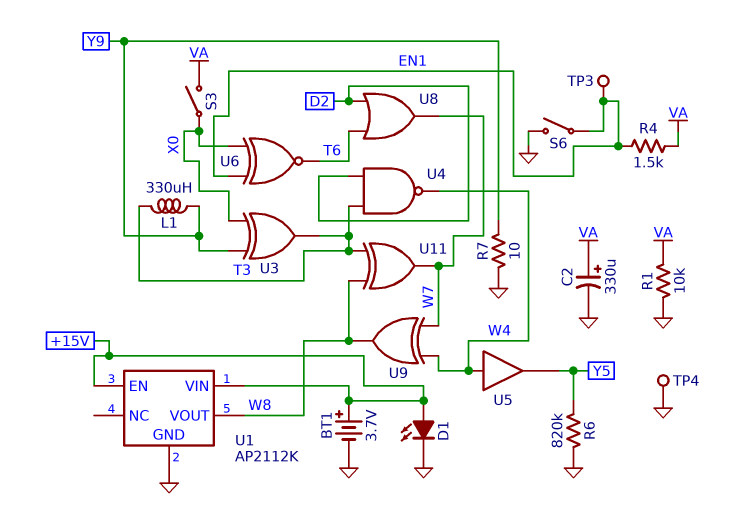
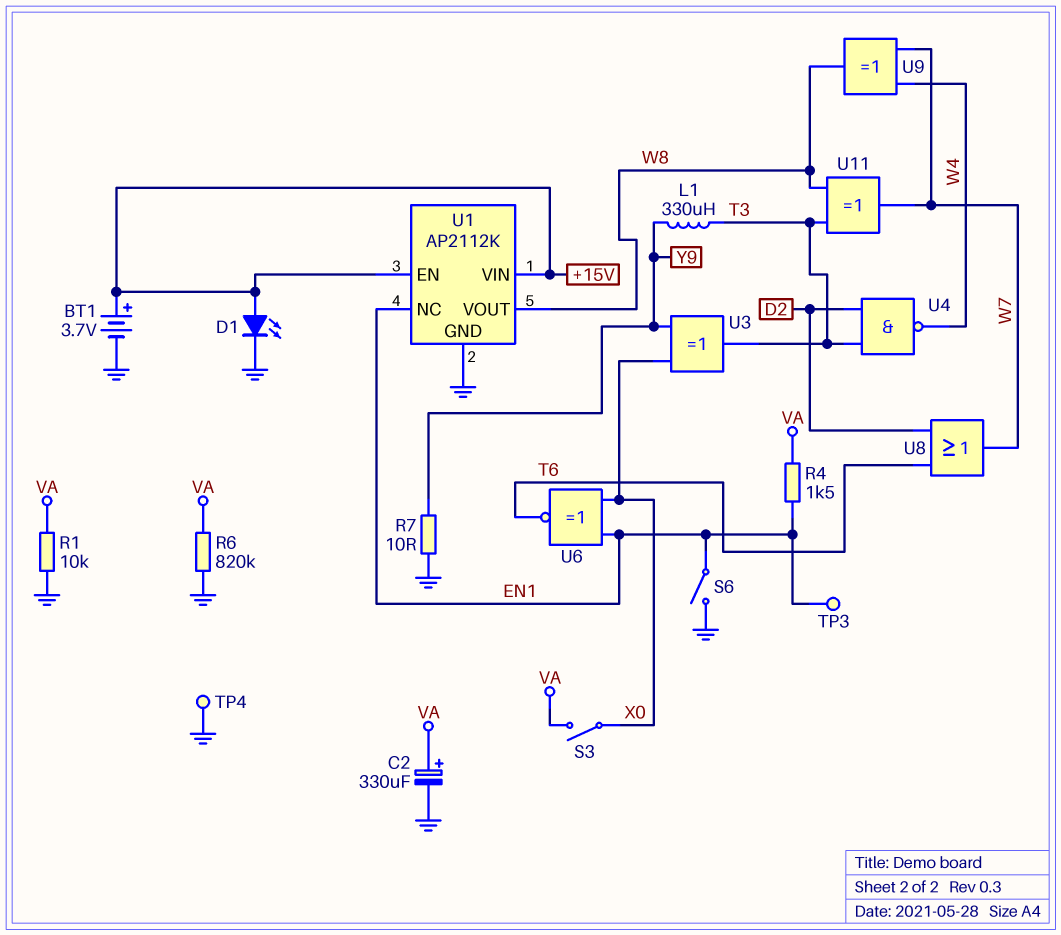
R6: 820k (GND, Y5) -> 820k (GND, VA)
U1 pin NC: none -> EN1
U5: buffer (in W4, out Y5) -> none

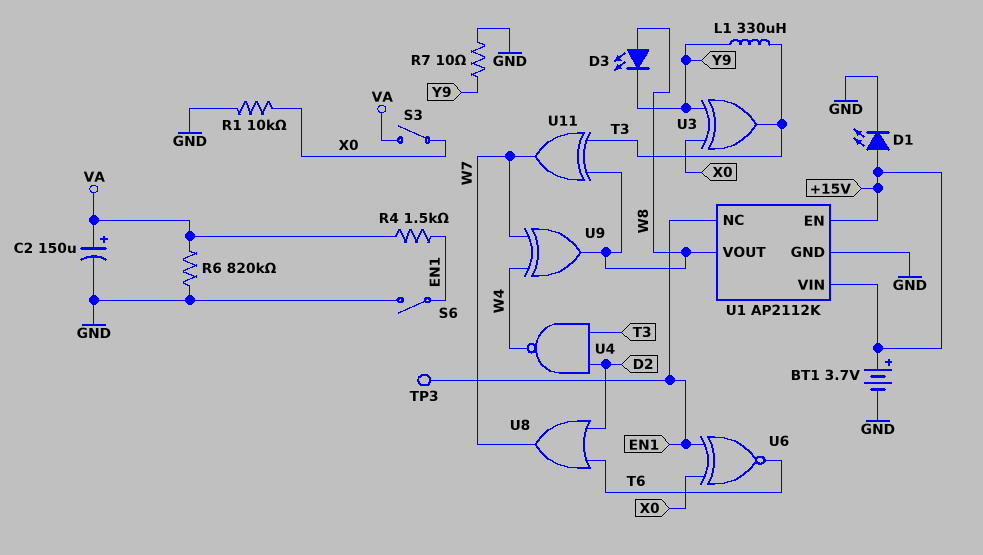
C2: 330uF (plus VA, minus GND) -> 150uF (plus VA, minus GND)
D3: none -> LED (A W8, K Y9)
R1: 10k (GND, VA) -> 10k (GND, X0)
TP4: test point (GND) -> none

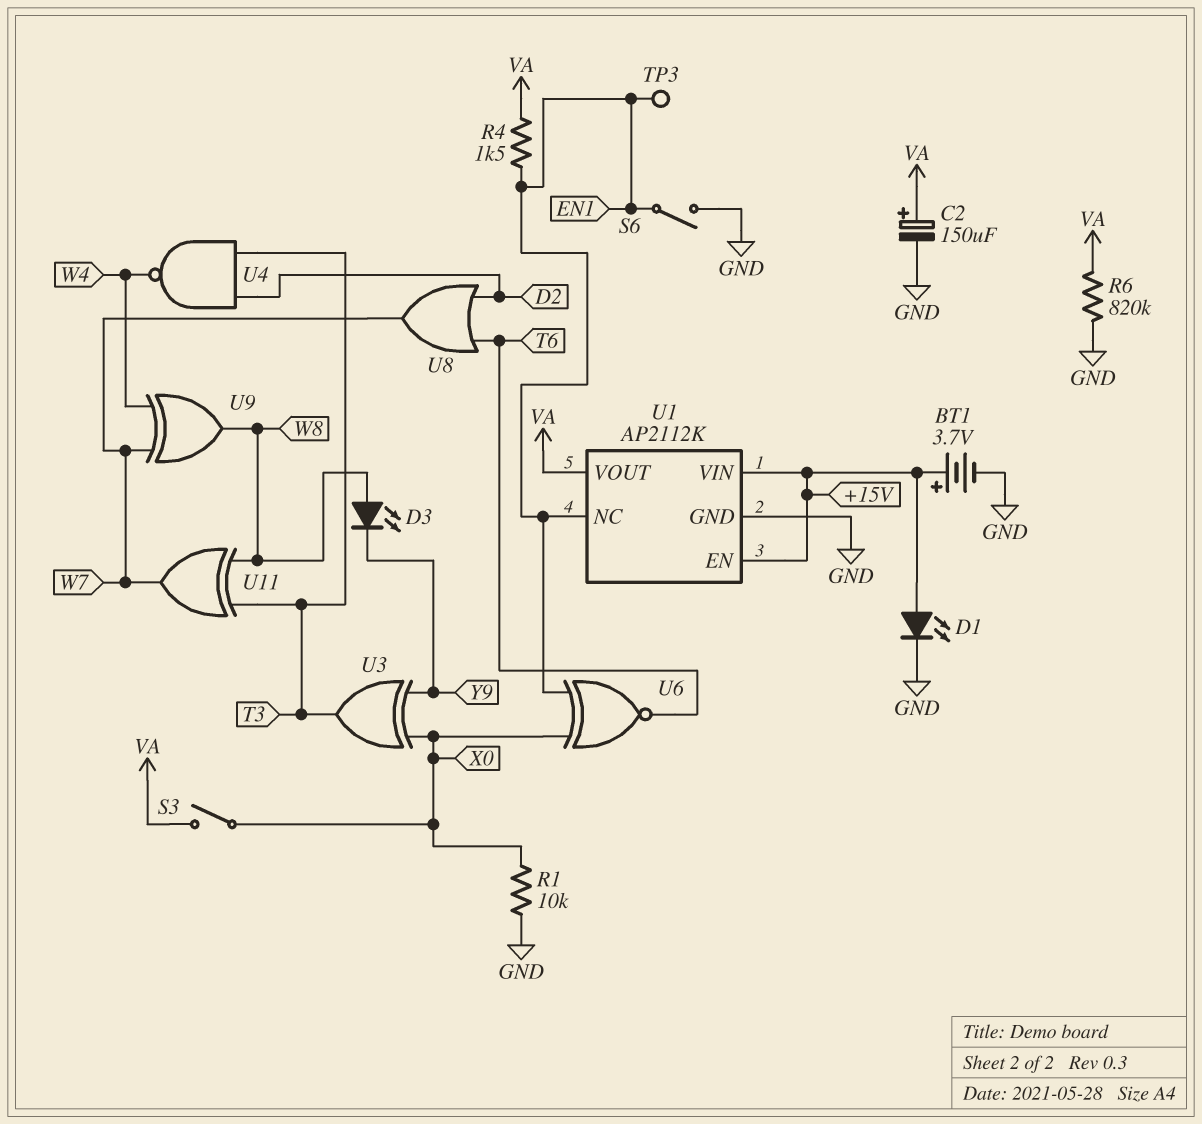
L1: 330uH (T3, Y9) -> none
R7: 10 (GND, Y9) -> none
U1 pin VOUT: W8 -> VA

